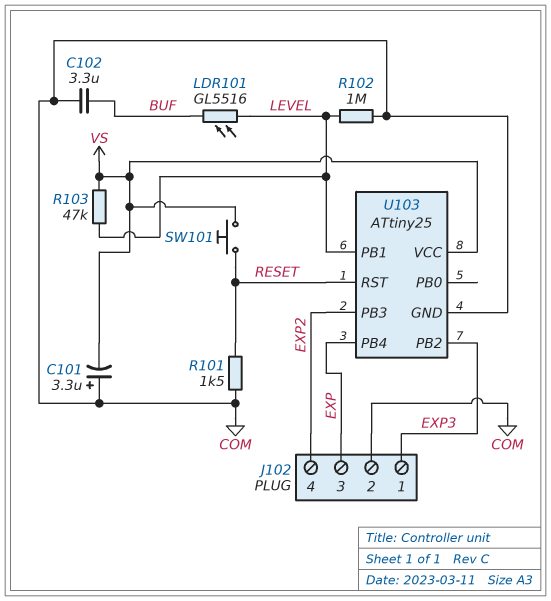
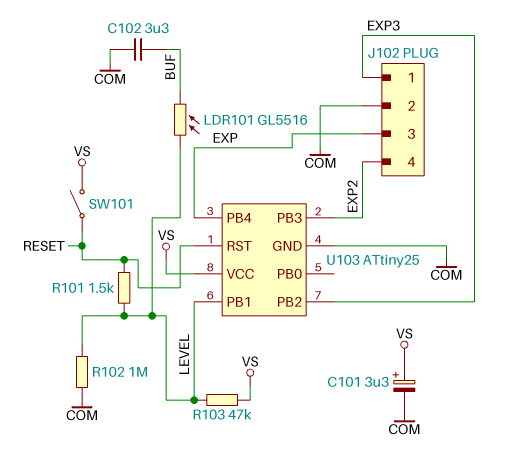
C101: 3.3uF (plus COM, minus VS) -> 3.3uF (plus VS, minus COM)
R101: 1.5k (COM, RESET) -> 1.5k (LEVEL, RESET)
SW101: button (RESET, VS) -> switch (RESET, VS)

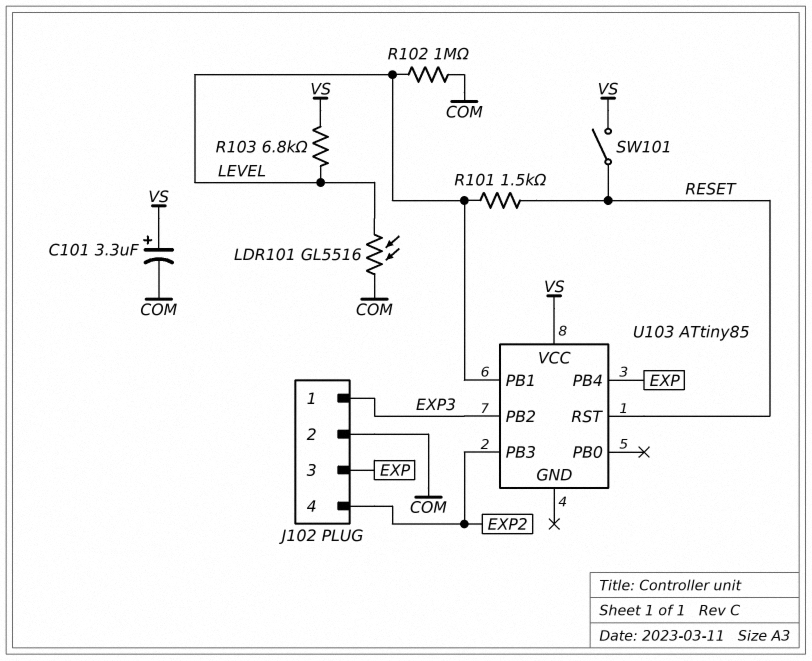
C102: 3.3uF (BUF, COM) -> none
LDR101: GL5516 (BUF, LEVEL) -> GL5516 (COM, LEVEL)
R103: 47k (LEVEL, VS) -> 6.8k (LEVEL, VS)
U103: ATtiny25 -> ATtiny85
U103 pin GND: COM -> none

